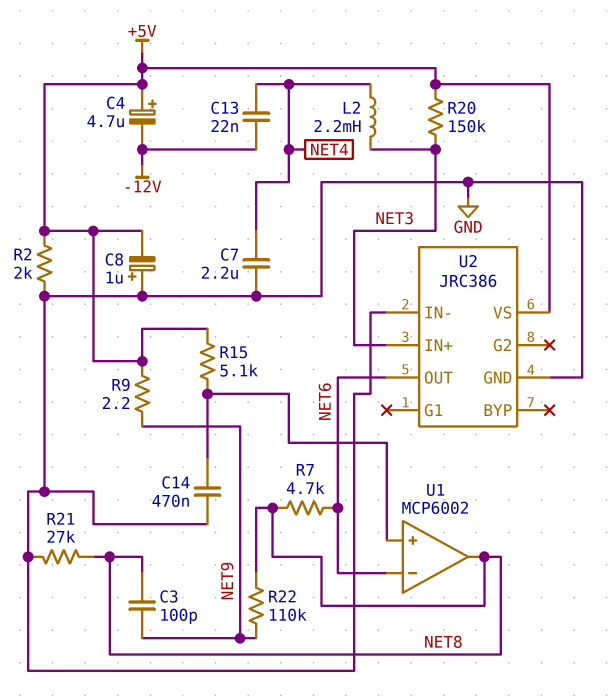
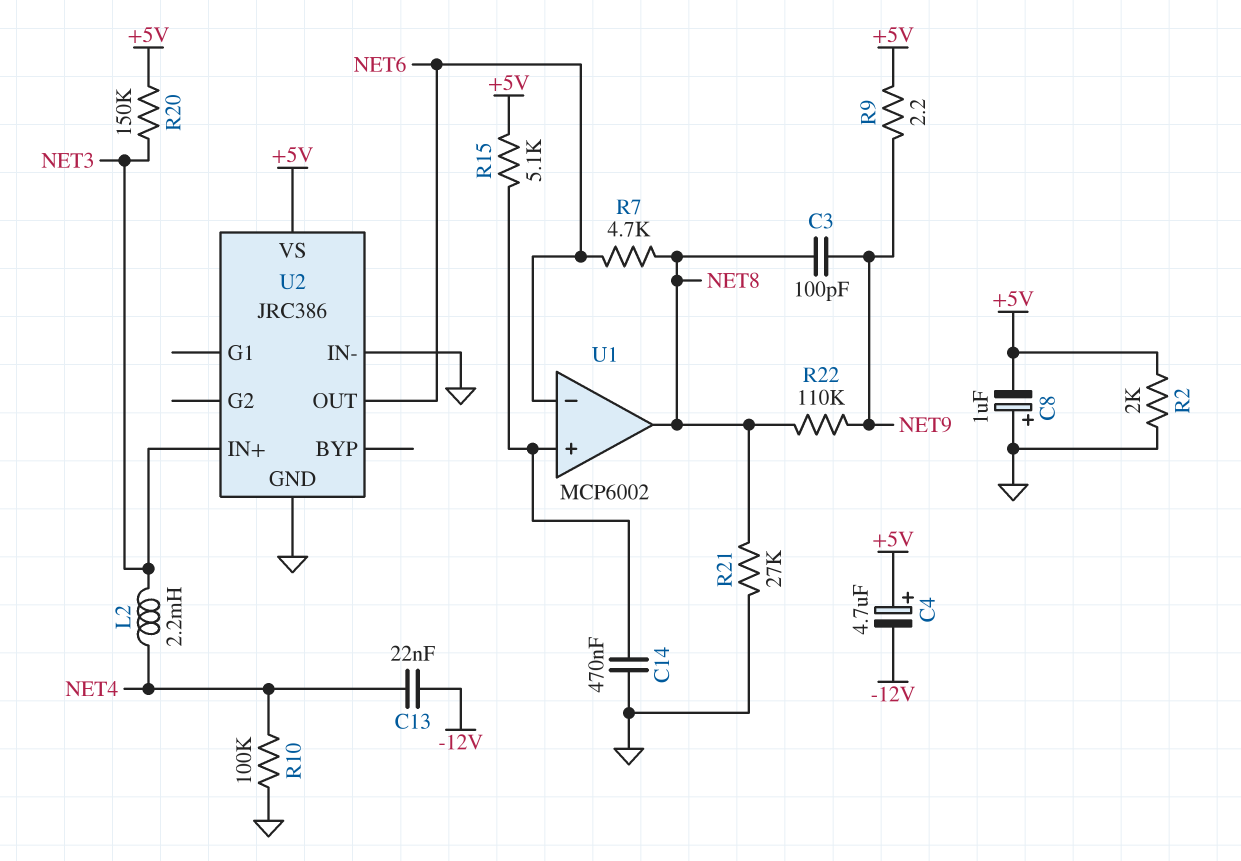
C7: 2.2uF (GND, NET4) -> none
R10: none -> 100k (GND, NET4)

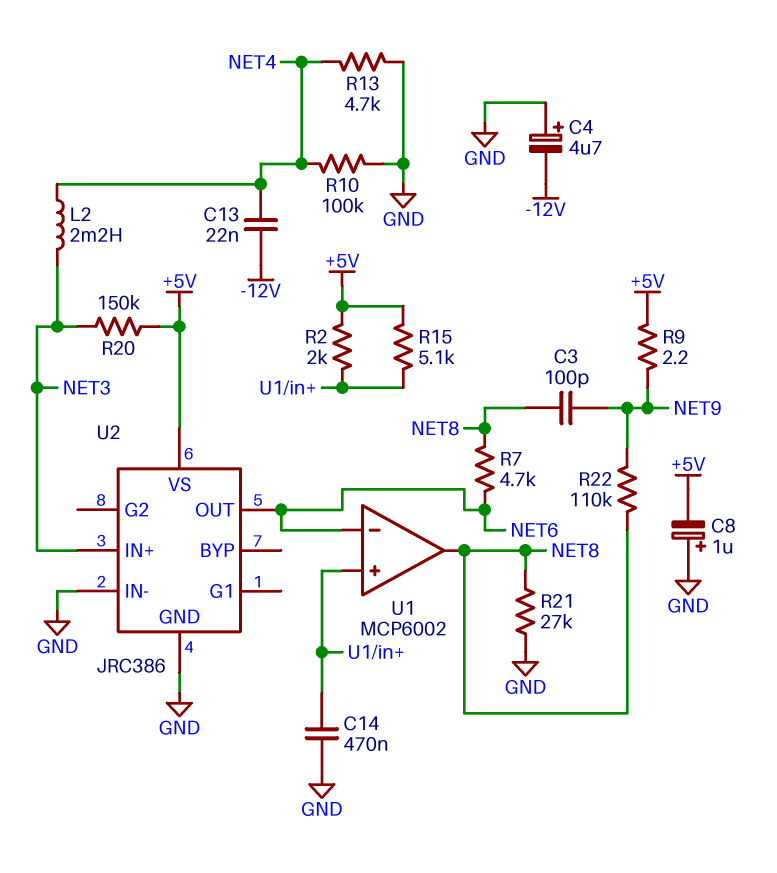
C4: 4.7uF (plus +5V, minus -12V) -> 4.7uF (plus GND, minus -12V)
R2: 2k (+5V, GND) -> 2k (+5V, U1/in+)
R13: none -> 4.7k (GND, NET4)

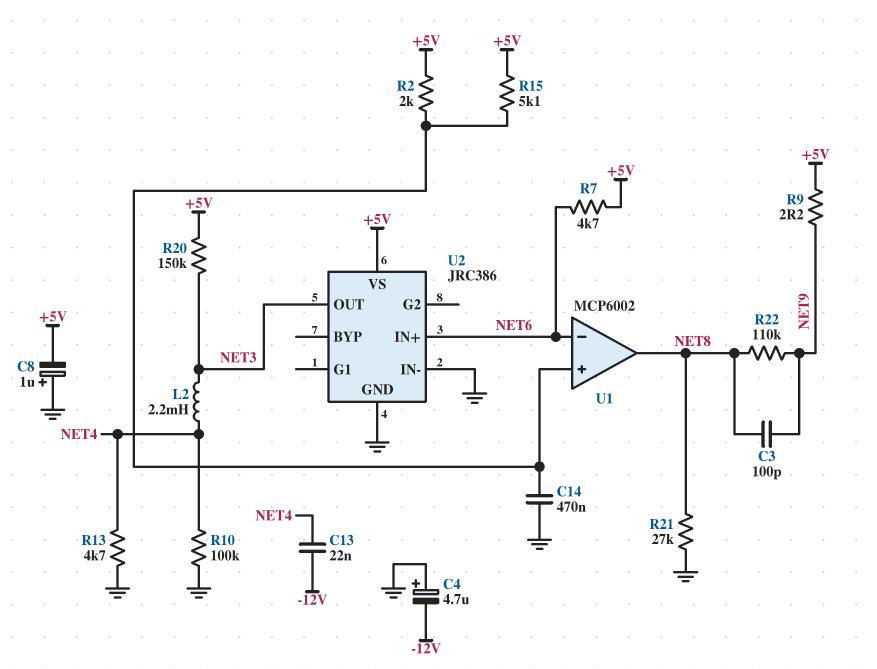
R7: 4.7k (NET6, NET8) -> 4.7k (+5V, NET6)
U2 pin IN+: NET3 -> NET6
U2 pin OUT: NET6 -> NET3

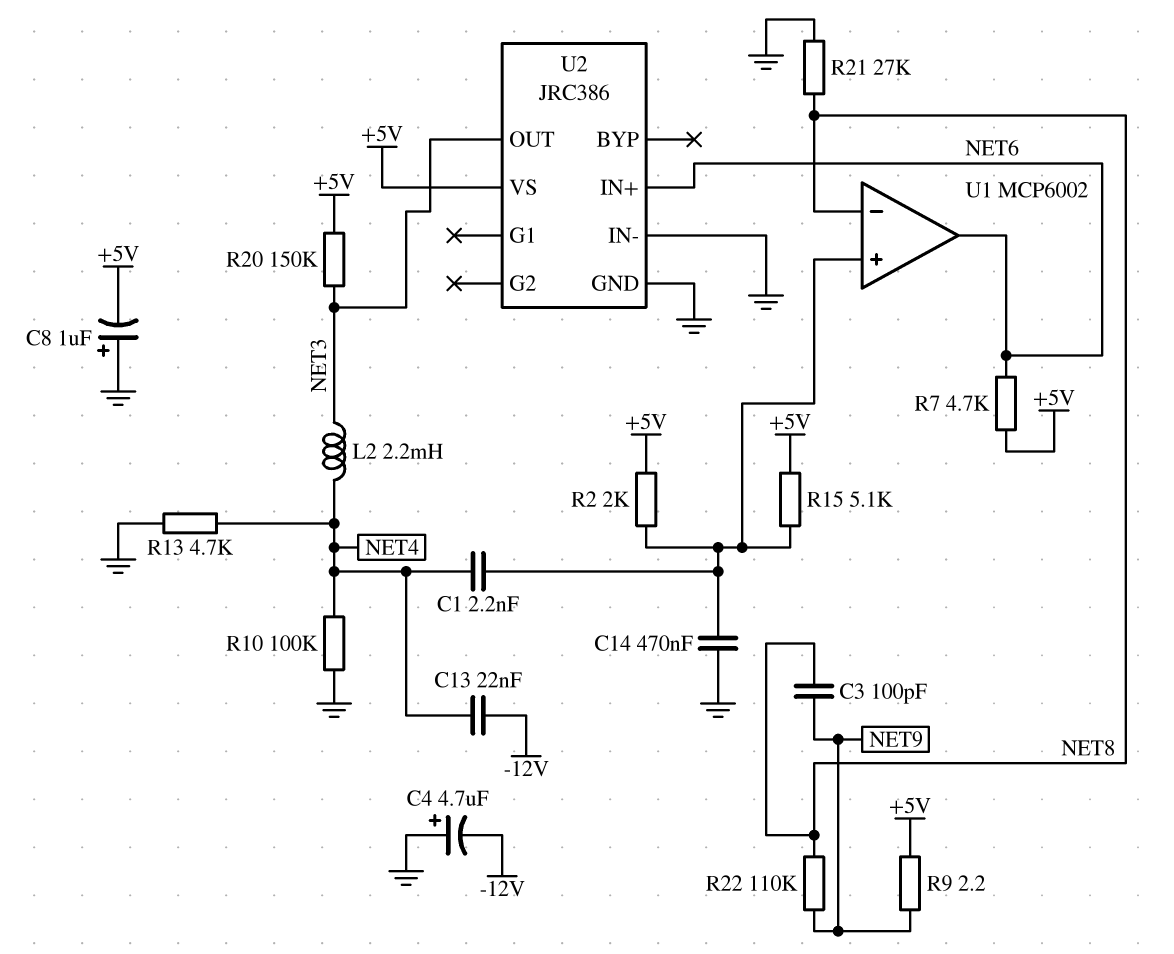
C1: none -> 2.2nF (NET4, U1/in+)
U1 pin in-: NET6 -> NET8
U1 pin out: NET8 -> NET6

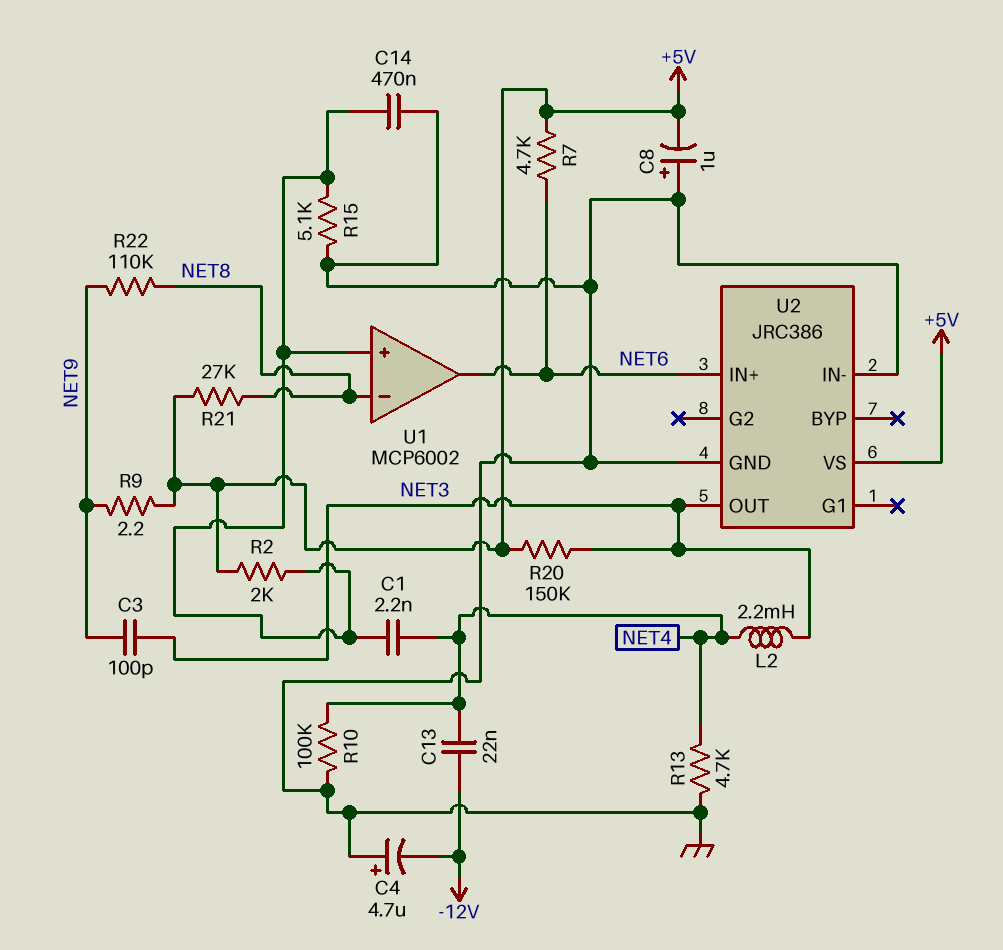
C3: 100pF (NET8, NET9) -> 100pF (NET3, NET9)
R15: 5.1k (+5V, U1/in+) -> 5.1k (GND, U1/in+)
R21: 27k (GND, NET8) -> 27k (+5V, NET8)

